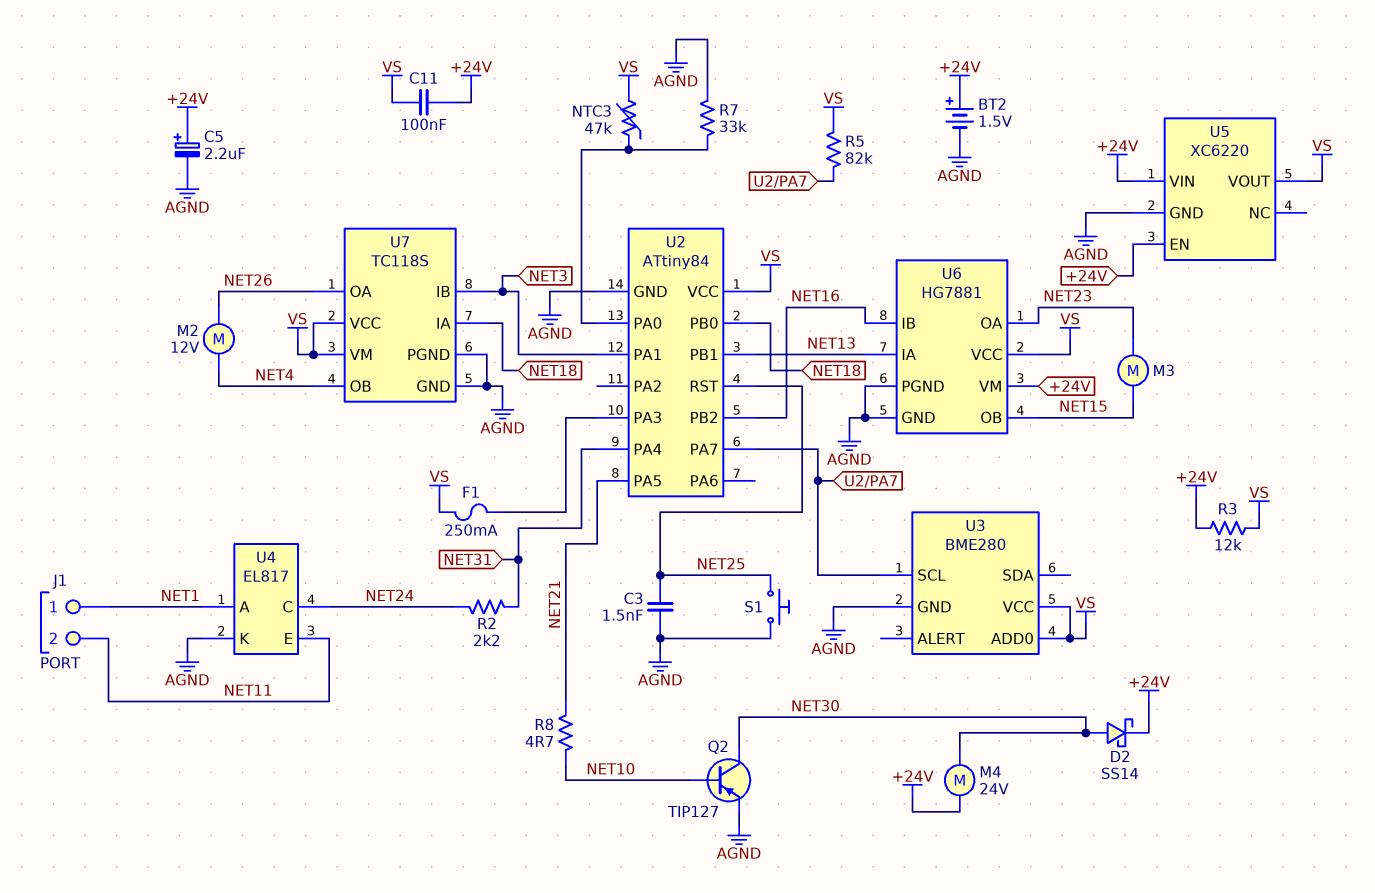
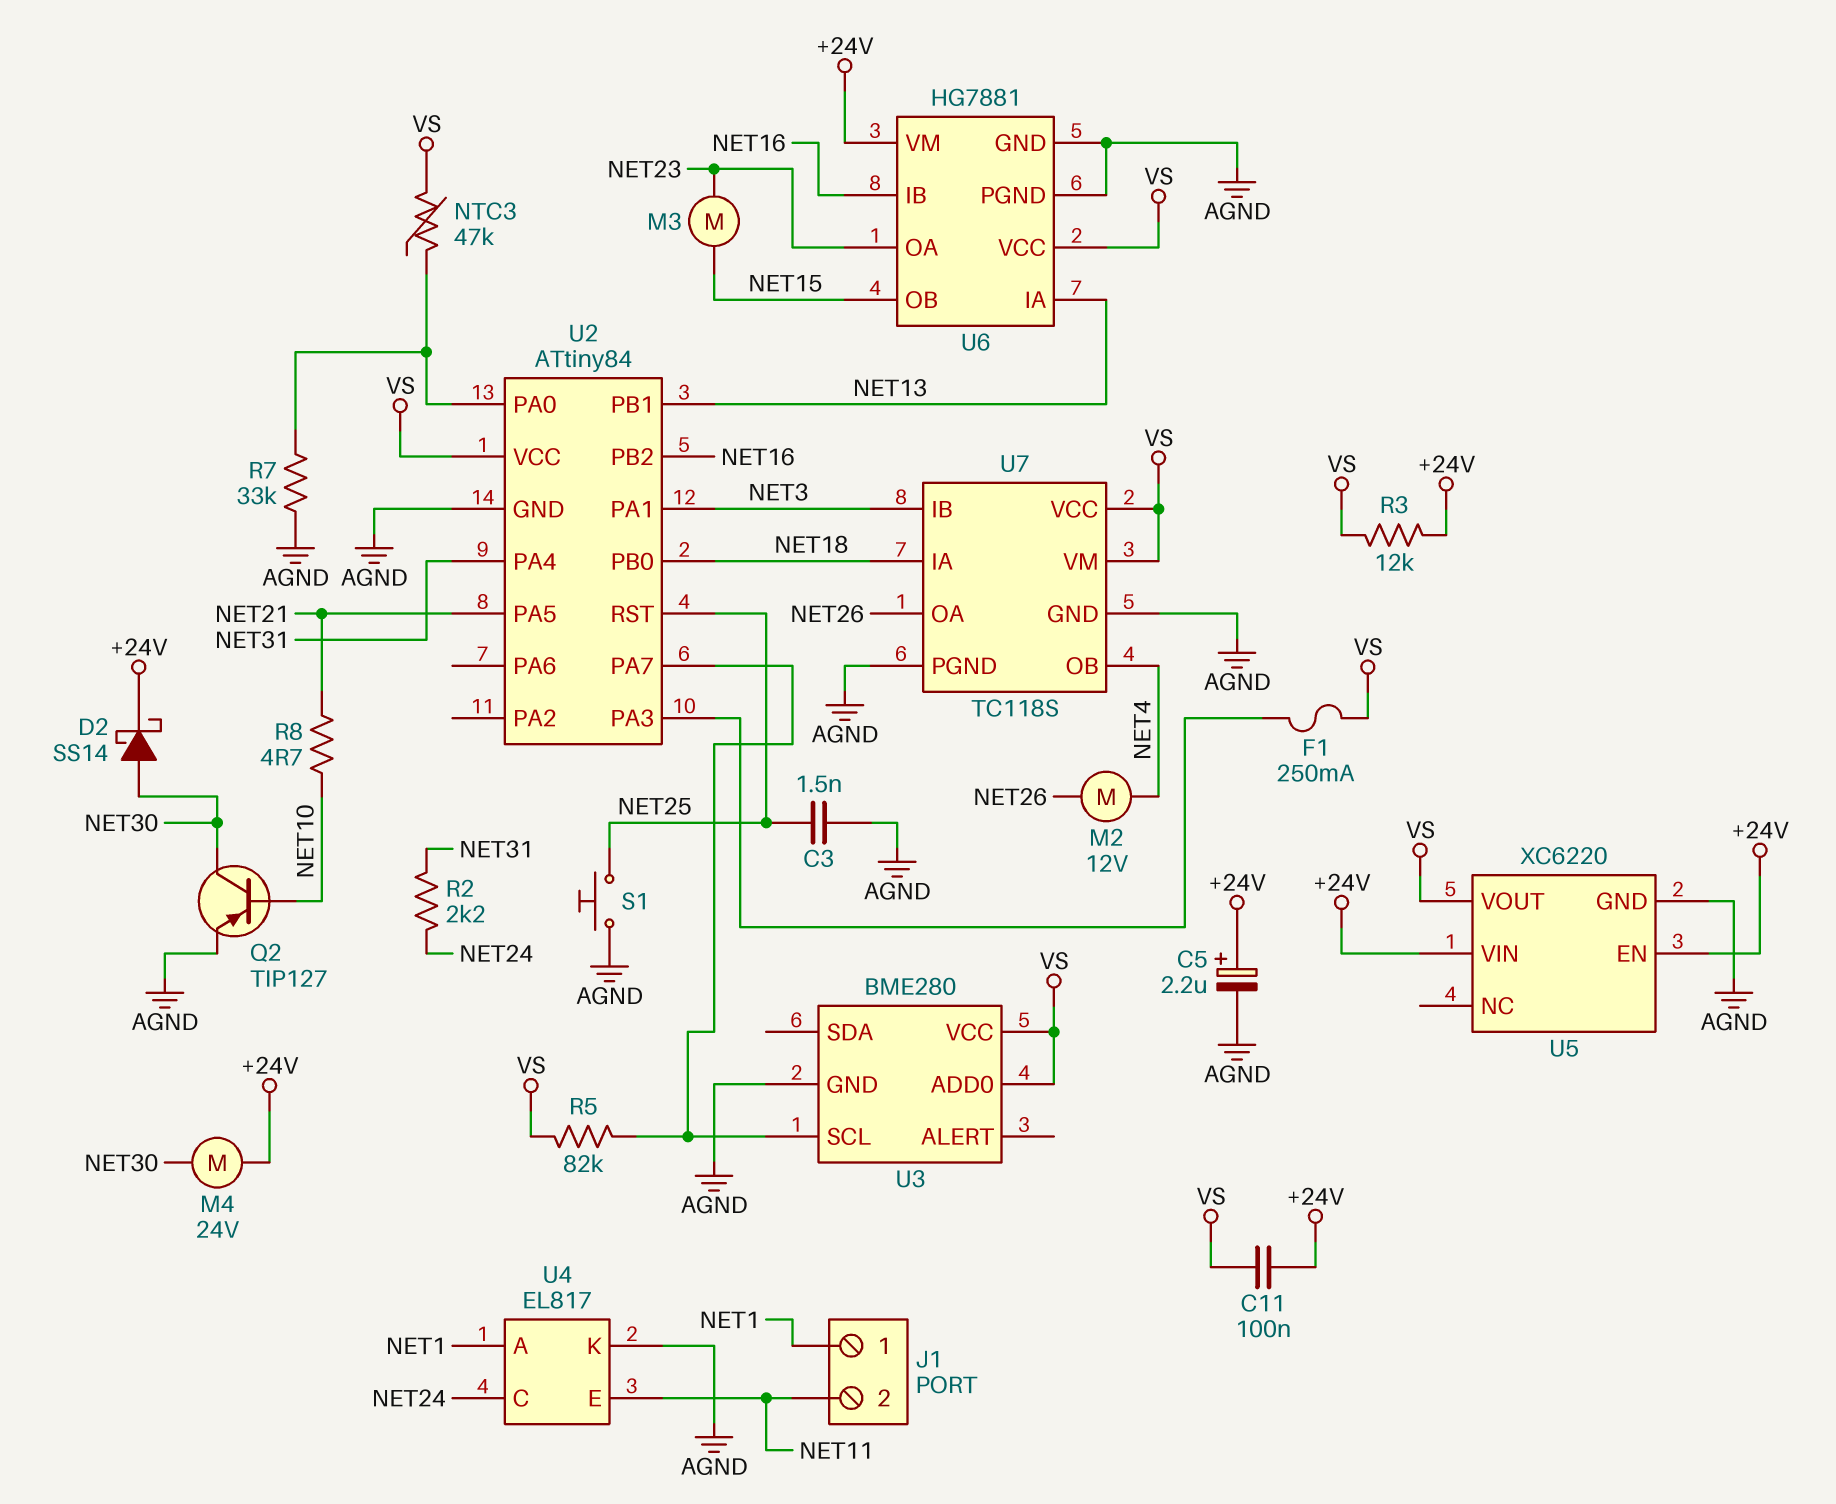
BT2: 1.5V (plus +24V, minus AGND) -> none

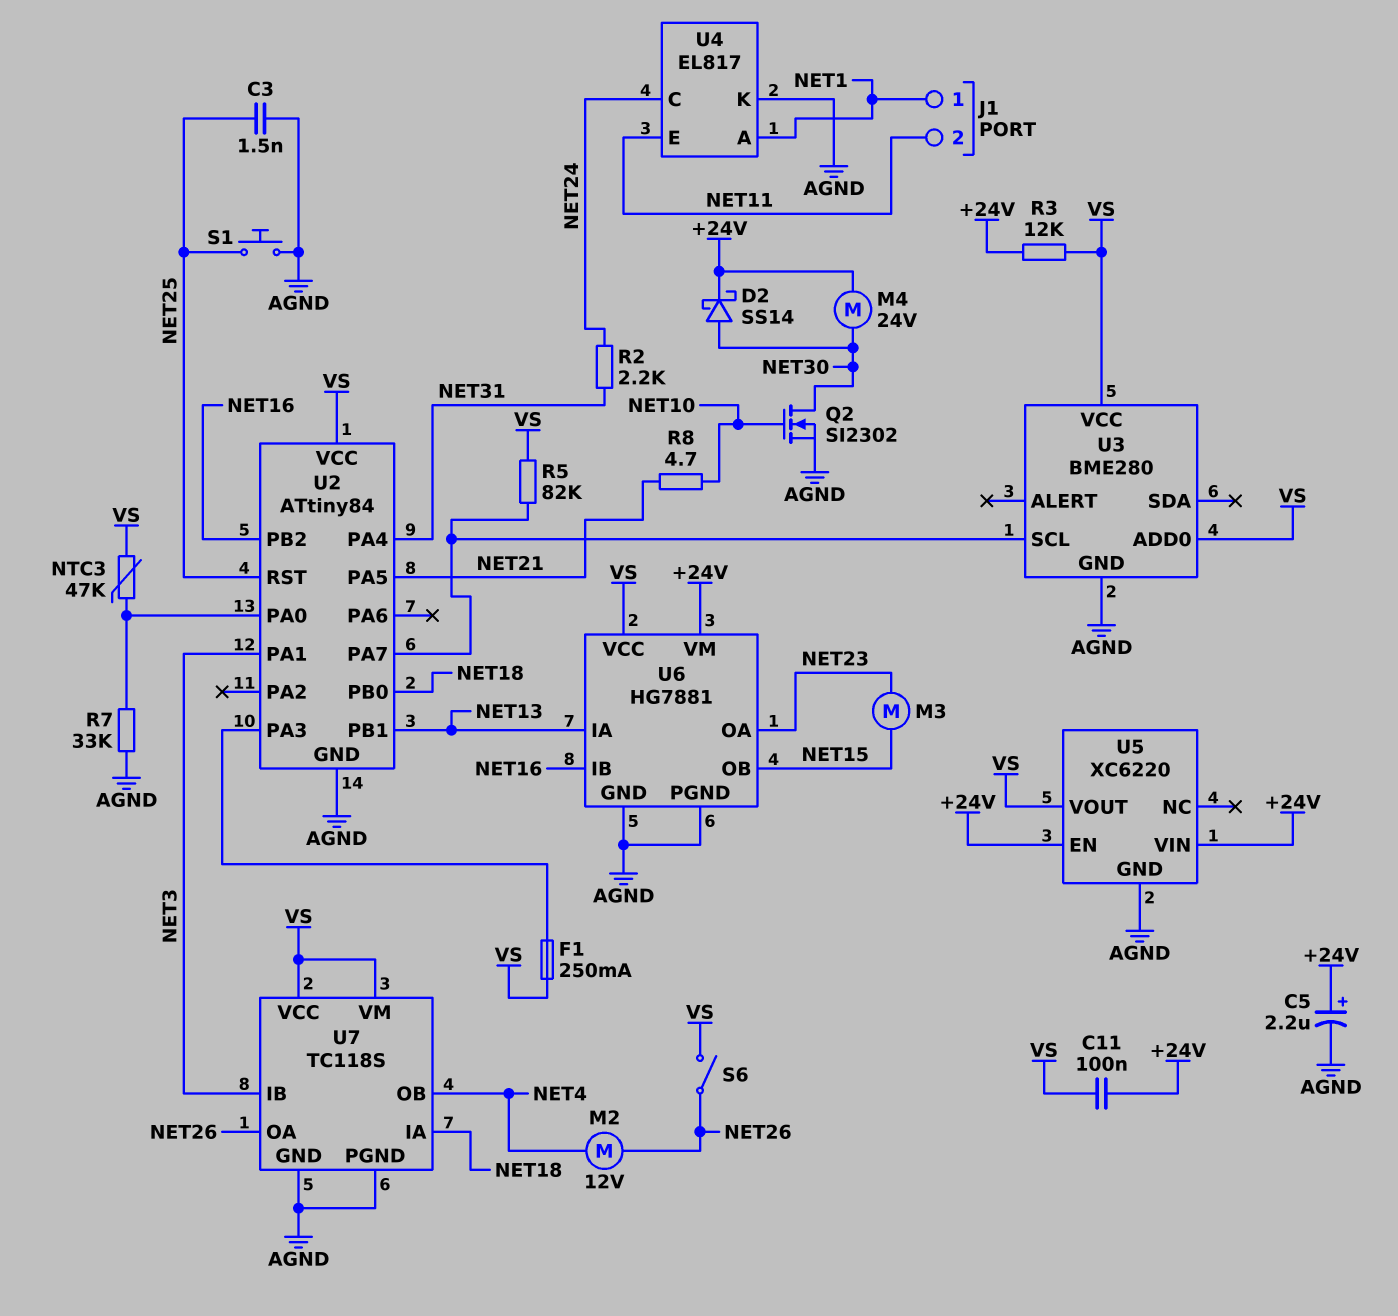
Q2: PNP TIP127 (B NET10, C NET30, E AGND) -> NMOS SI2302 (G NET10, D NET30, S AGND)
S6: none -> switch (NET26, VS)

